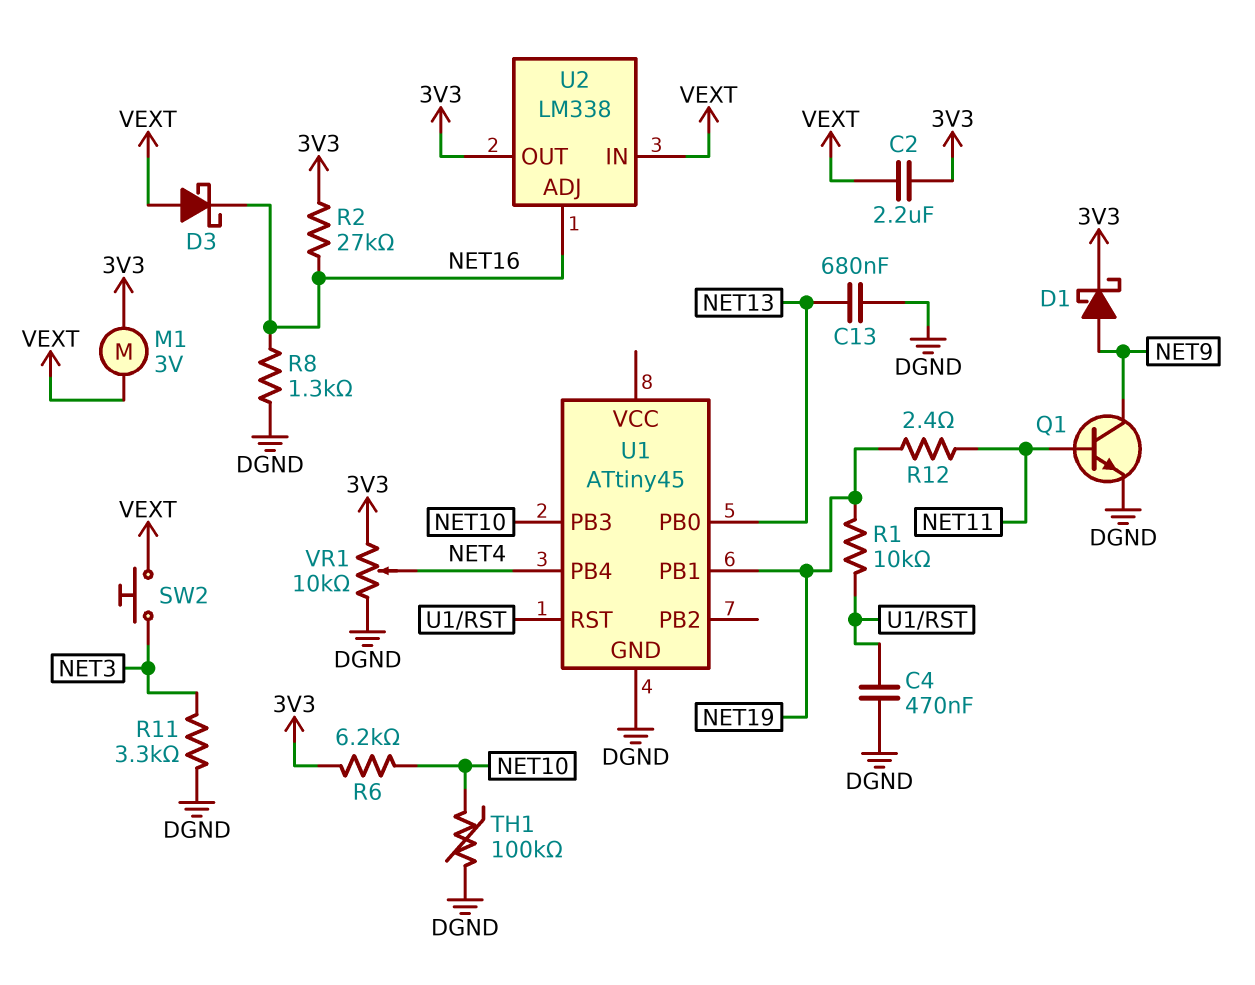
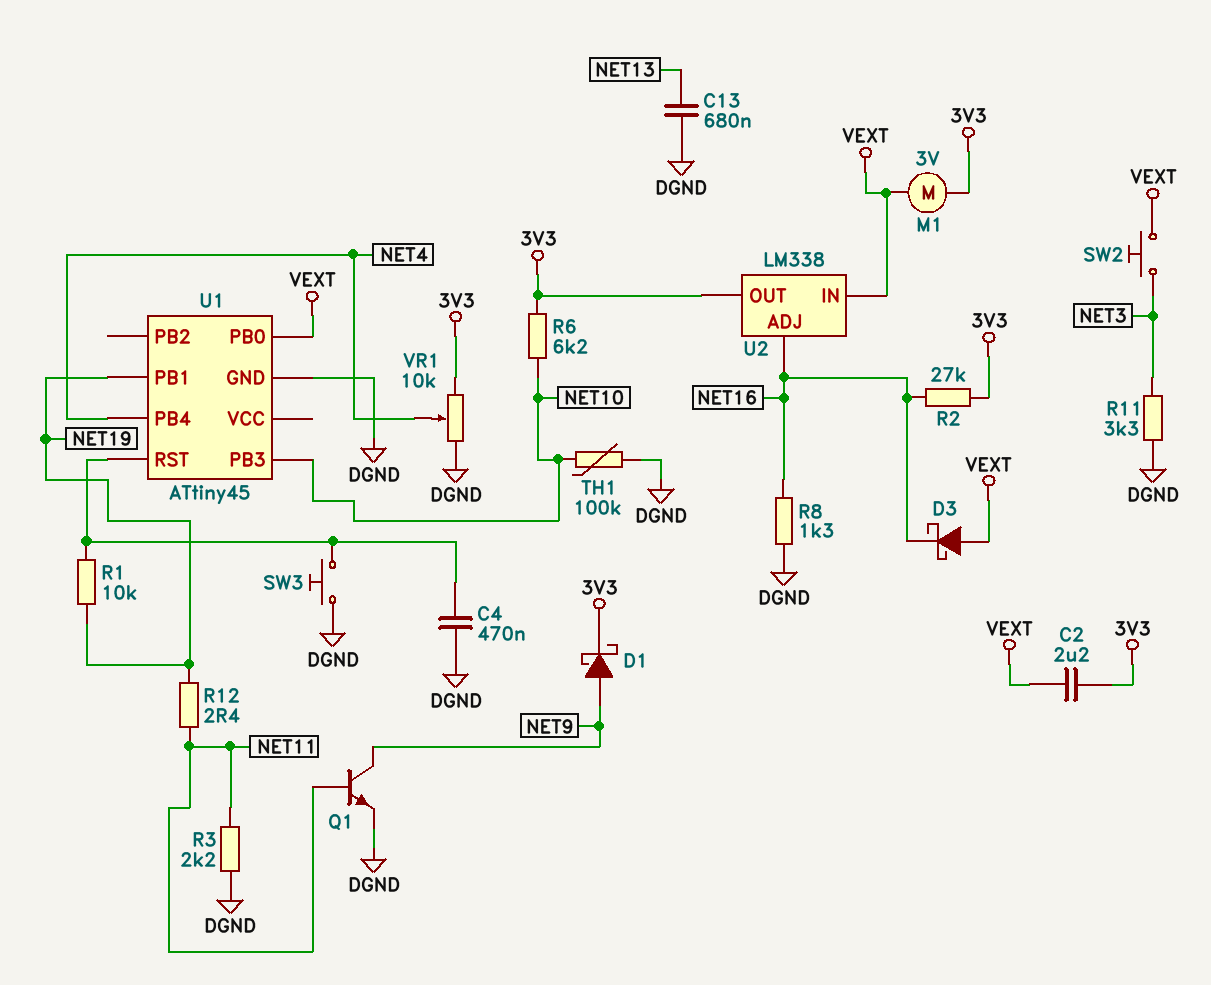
R3: none -> 2.2k (DGND, NET11)
SW3: none -> button (DGND, U1/RST)
U1 pin PB0: NET13 -> VEXT

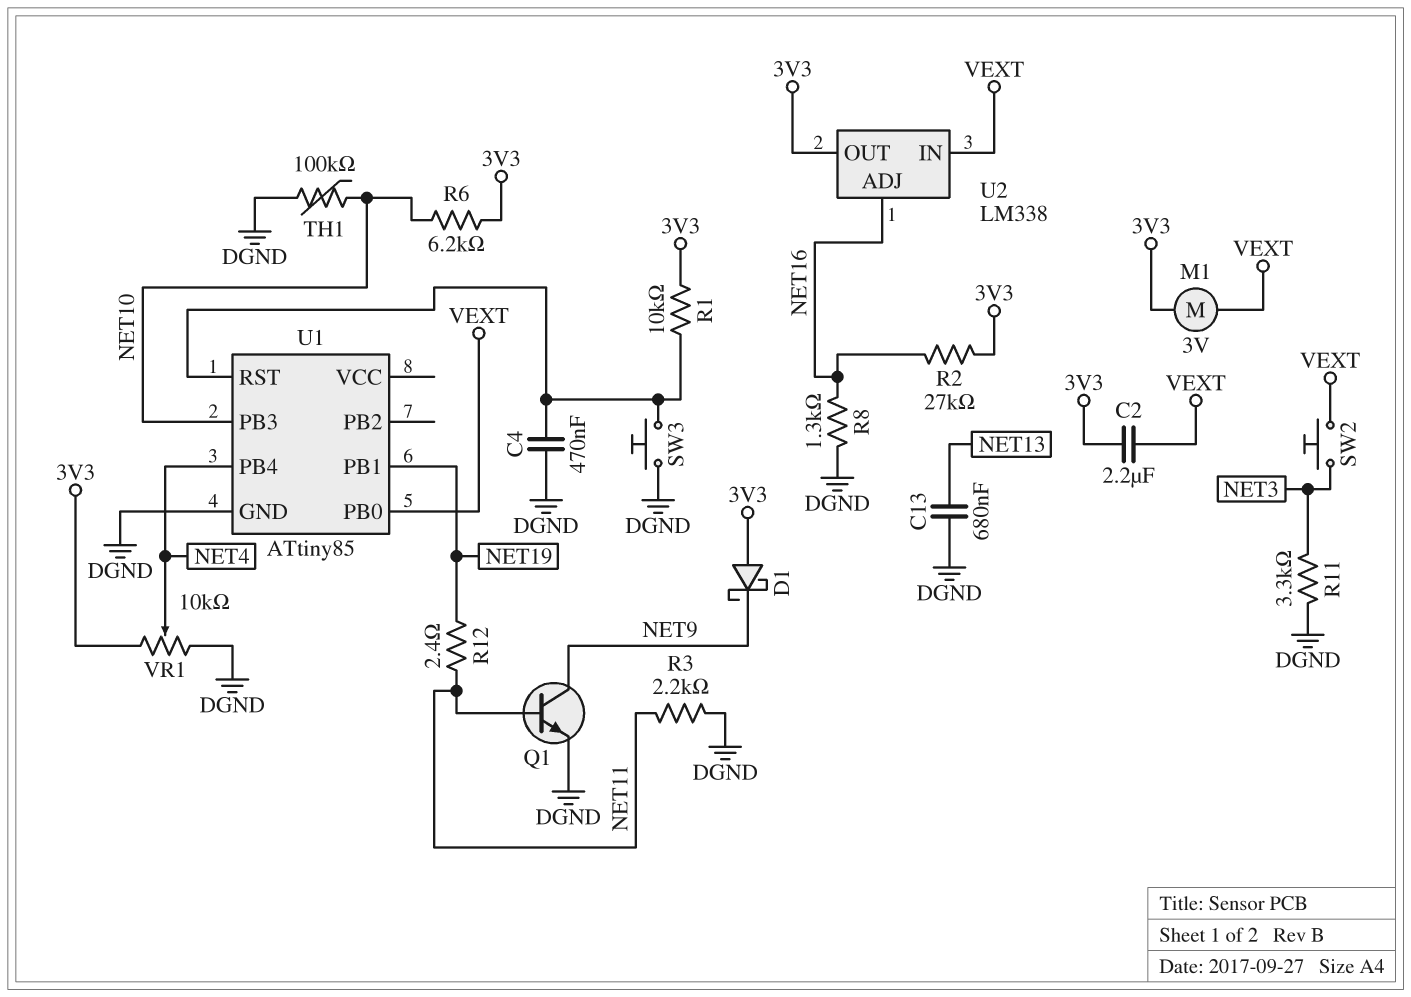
D1: schottky (A NET9, K 3V3) -> schottky (A 3V3, K NET9)
D3: schottky (A VEXT, K NET16) -> none
R1: 10k (NET19, U1/RST) -> 10k (3V3, U1/RST)
U1: ATtiny45 -> ATtiny85

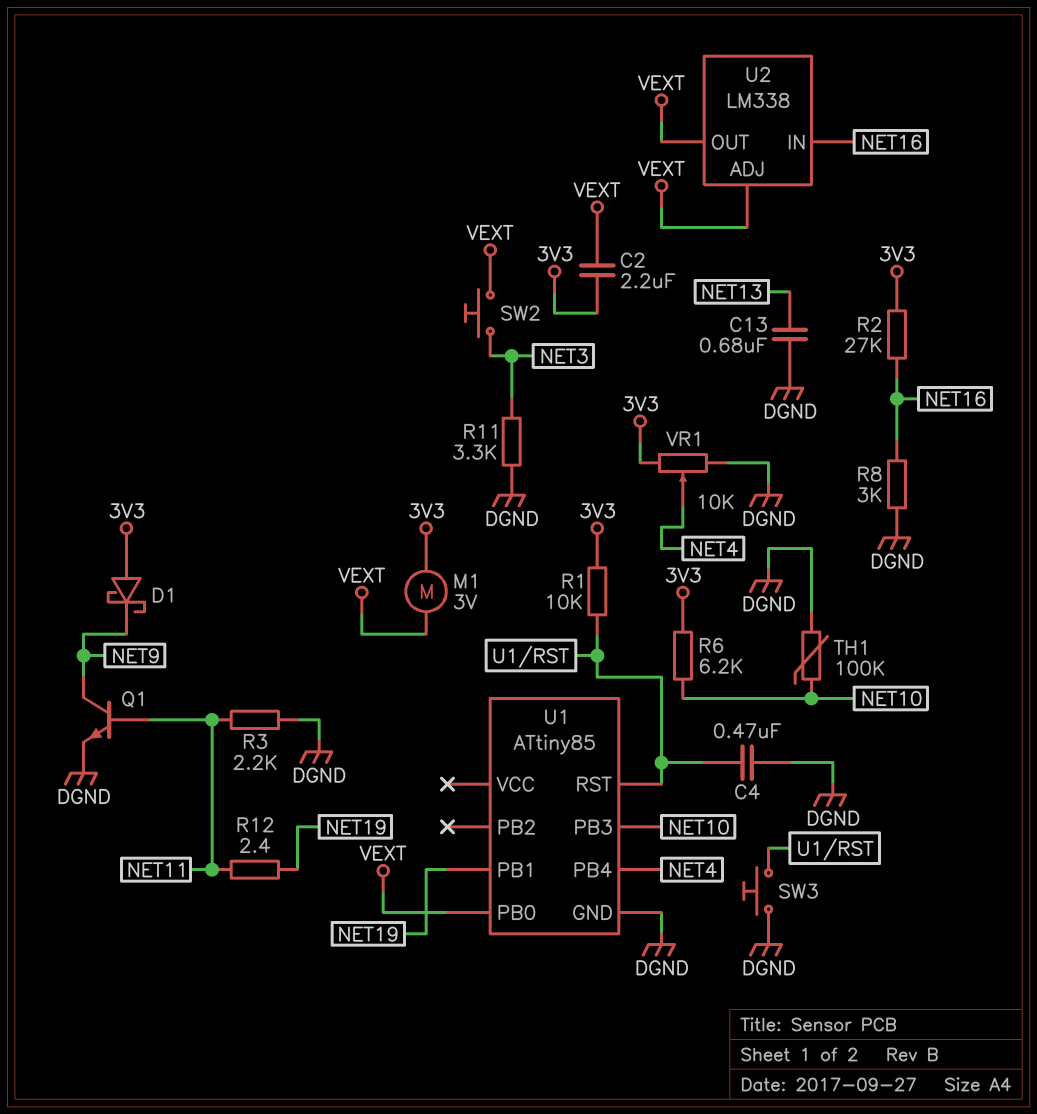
R8: 1.3k (DGND, NET16) -> 3k (DGND, NET16)
U2 pin ADJ: NET16 -> VEXT
U2 pin IN: VEXT -> NET16
U2 pin OUT: 3V3 -> VEXT

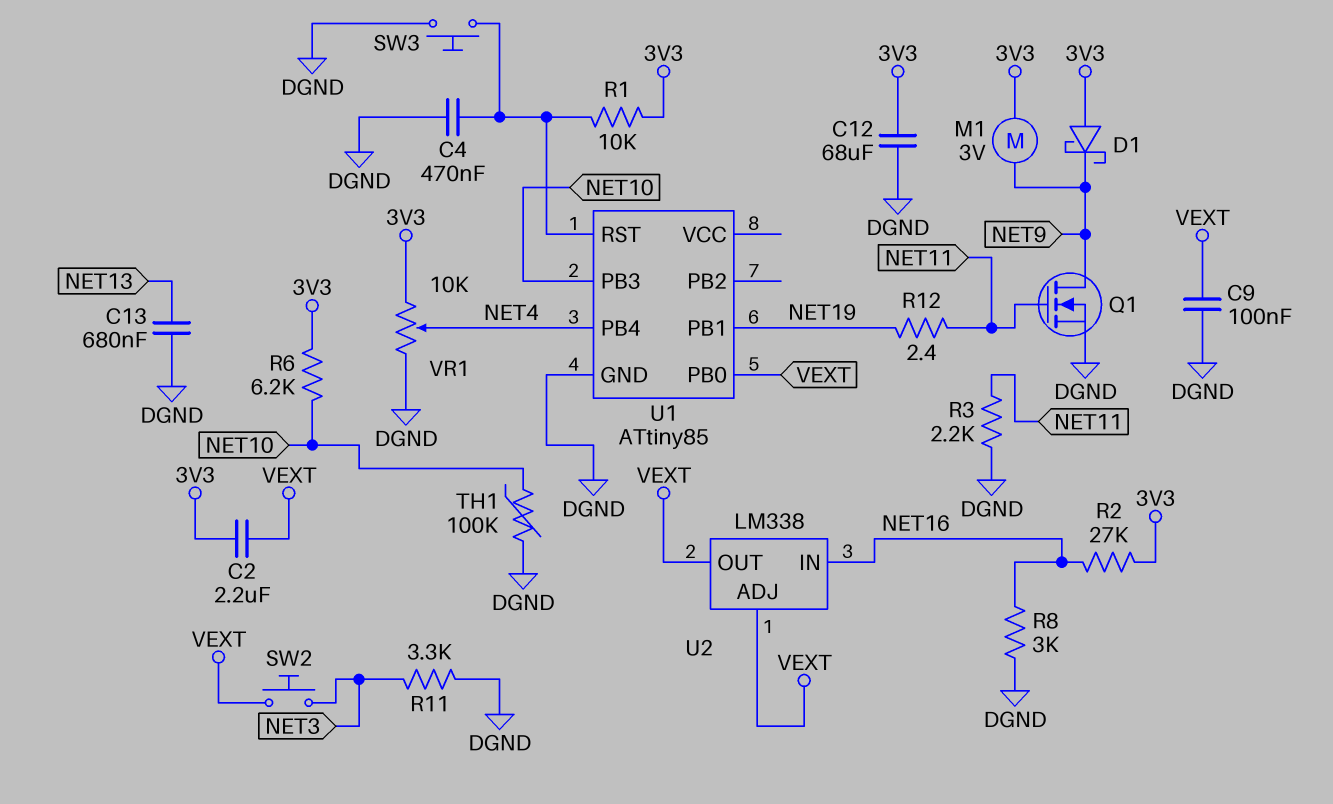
C9: none -> 100nF (DGND, VEXT)
C12: none -> 68uF (3V3, DGND)
M1: motor 3V (3V3, VEXT) -> motor 3V (3V3, NET9)
Q1: NPN (B NET11, C NET9, E DGND) -> NMOS (G NET11, D NET9, S DGND)

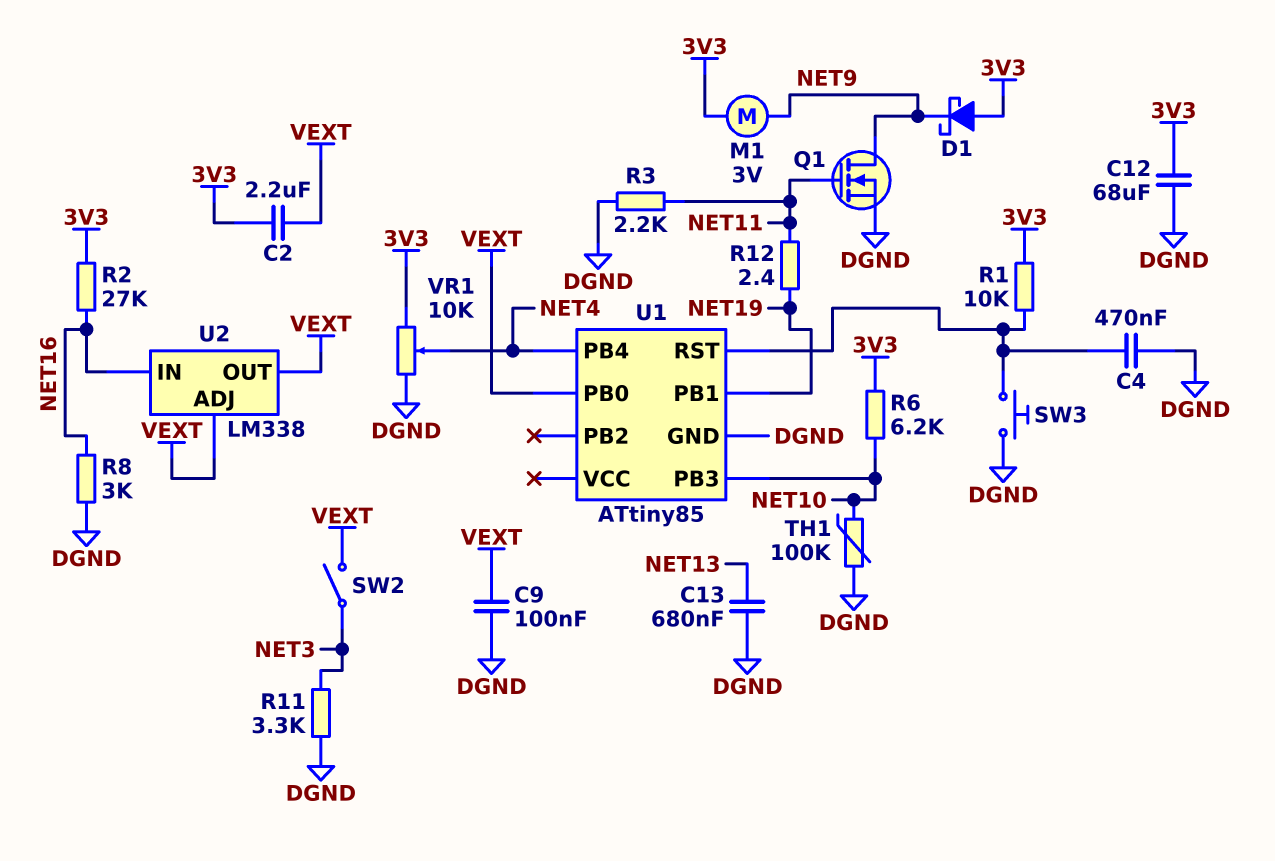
SW2: button (NET3, VEXT) -> switch (NET3, VEXT)

